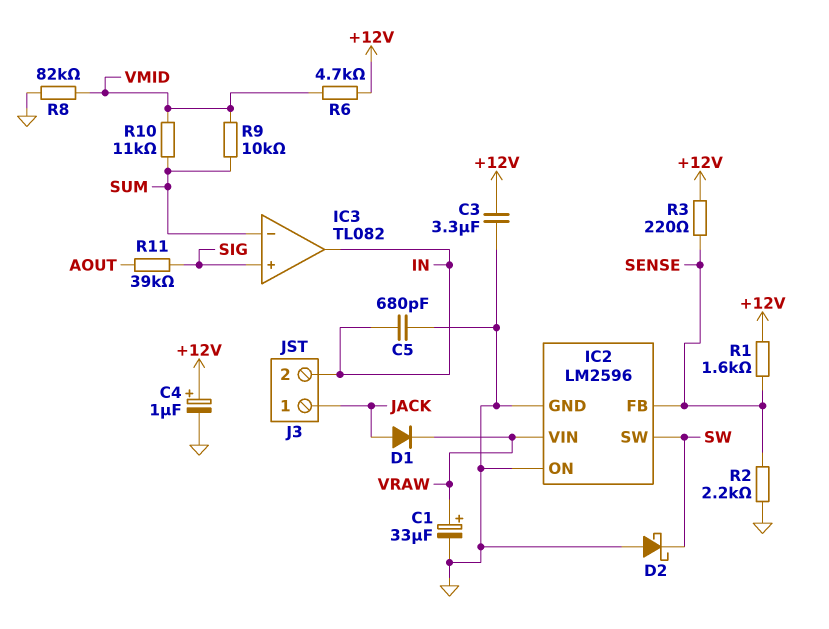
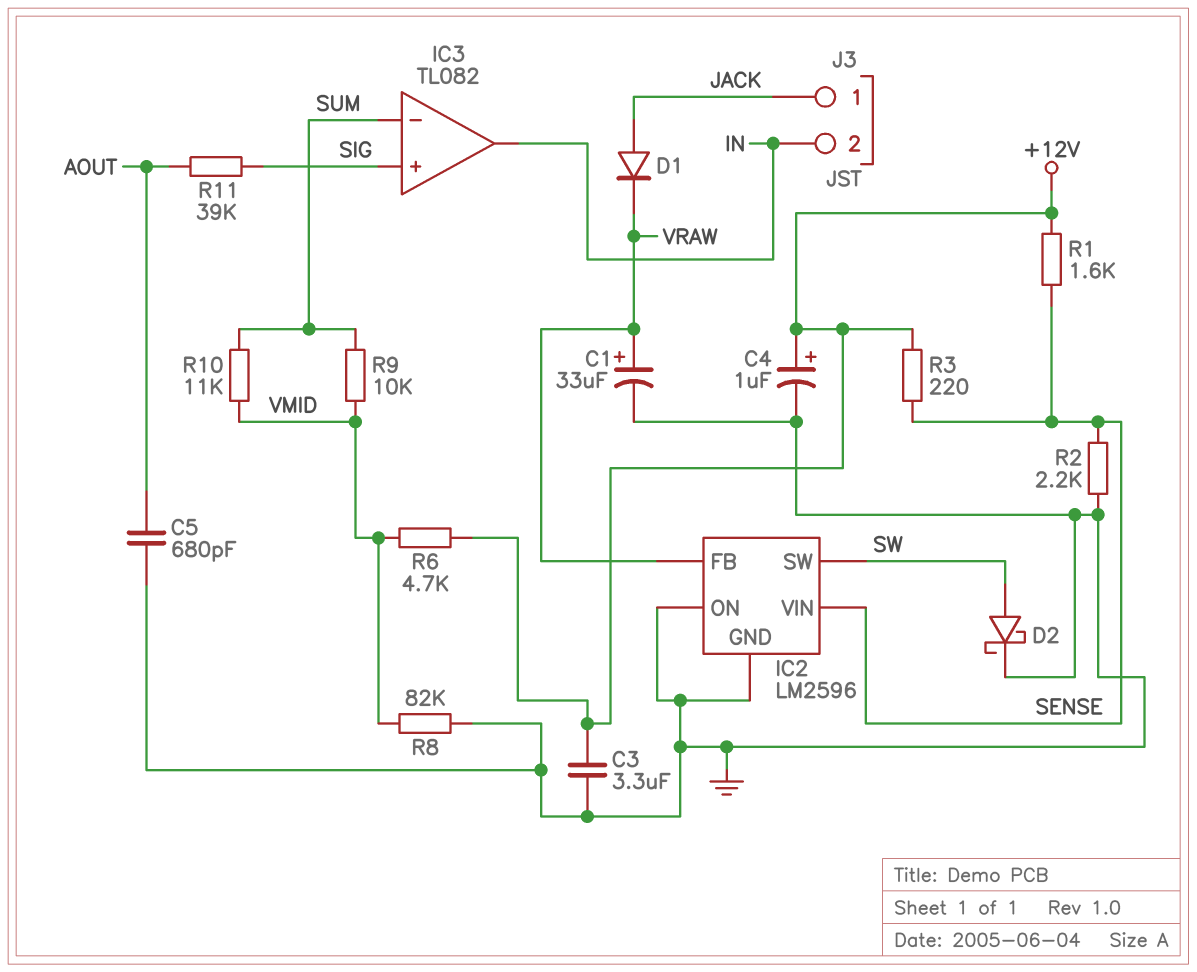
C5: 680pF (GND, IN) -> 680pF (AOUT, GND)
D2: schottky (A GND, K SW) -> schottky (A SW, K GND)
IC2 pin FB: SENSE -> VRAW
IC2 pin VIN: VRAW -> SENSE

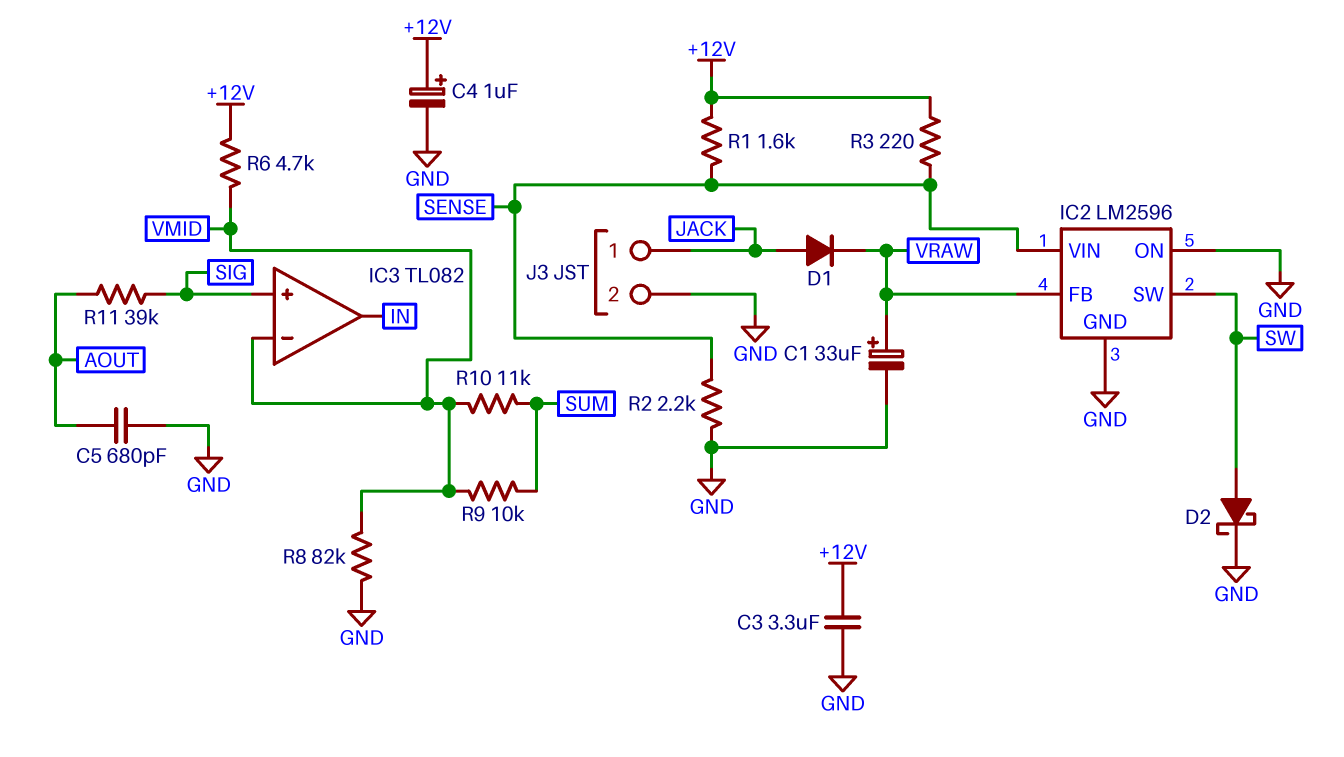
IC3 pin in-: SUM -> VMID
J3 pin 2: IN -> GND

